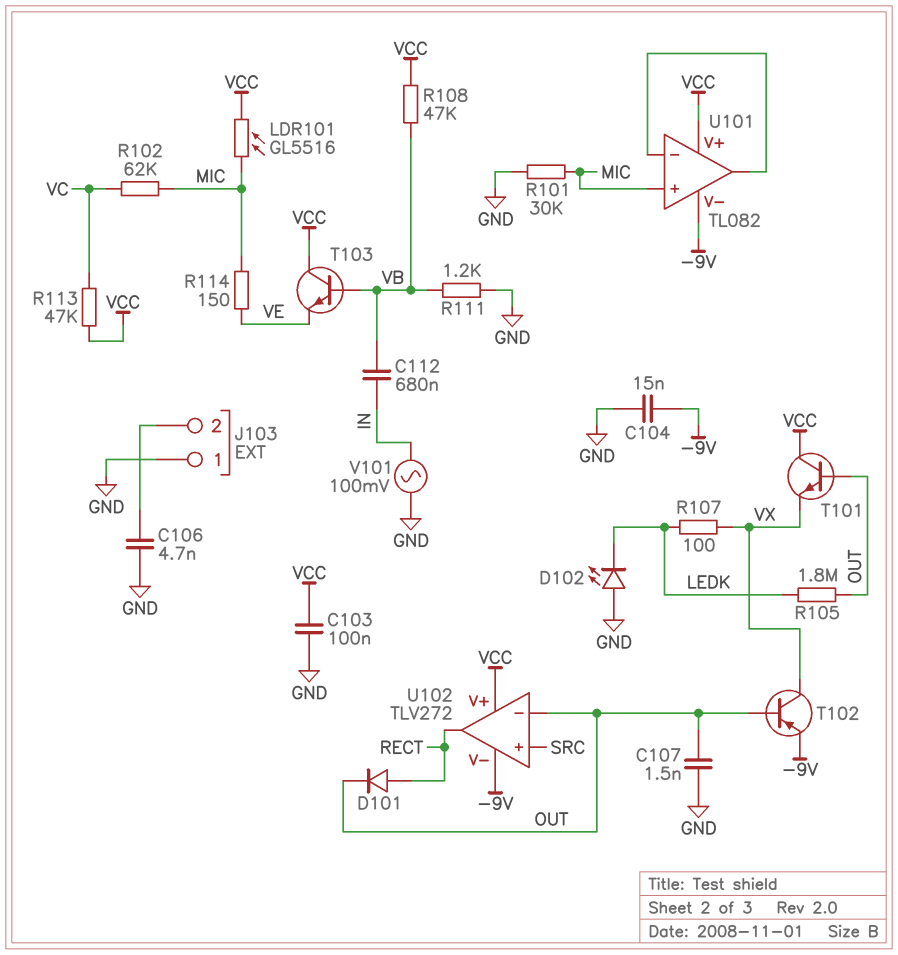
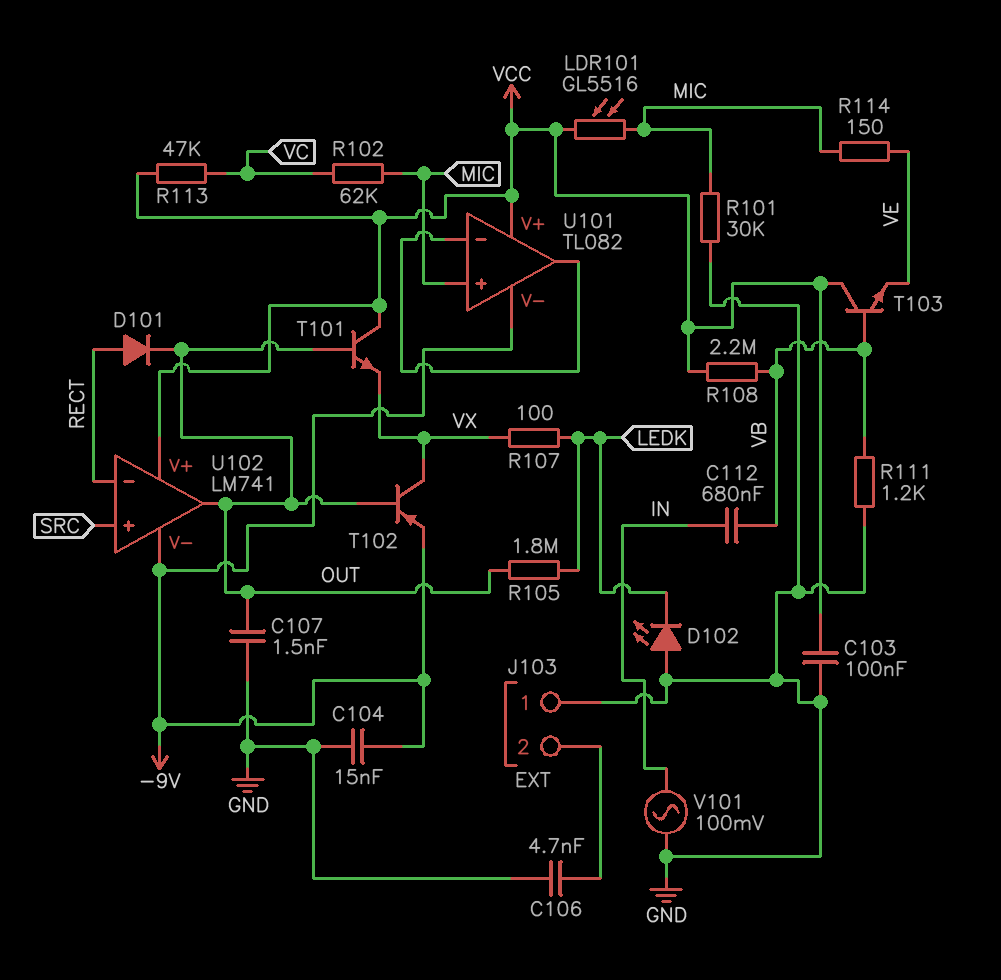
R108: 47k (VB, VCC) -> 2.2M (VB, VCC)
U102: TLV272 -> LM741
U102 pin in-: OUT -> RECT
U102 pin out: RECT -> OUT

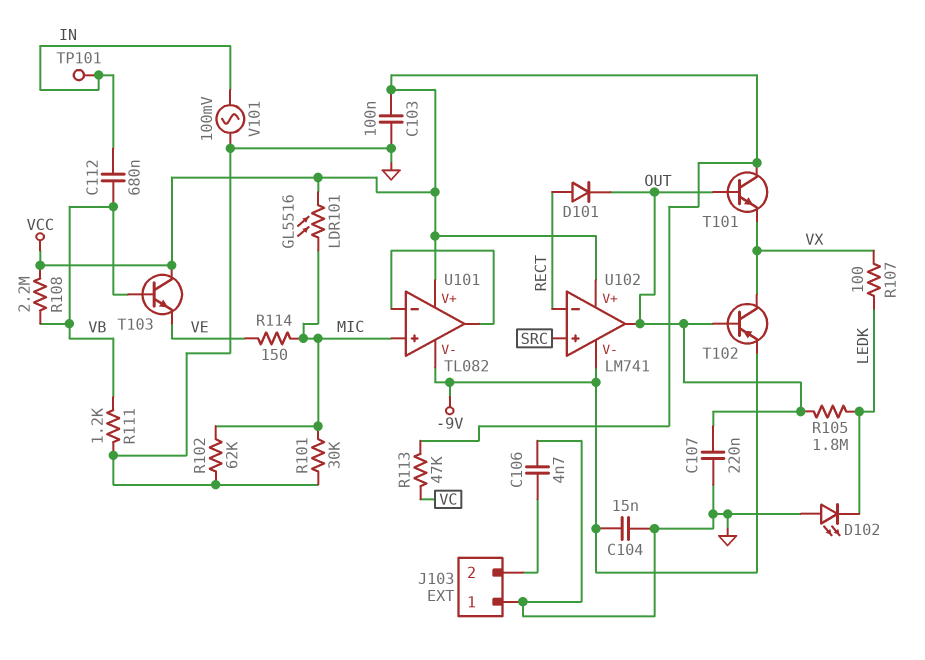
C107: 1.5nF (GND, OUT) -> 220nF (GND, OUT)
R102: 62k (MIC, VC) -> 62k (GND, MIC)
TP101: none -> test point (IN)

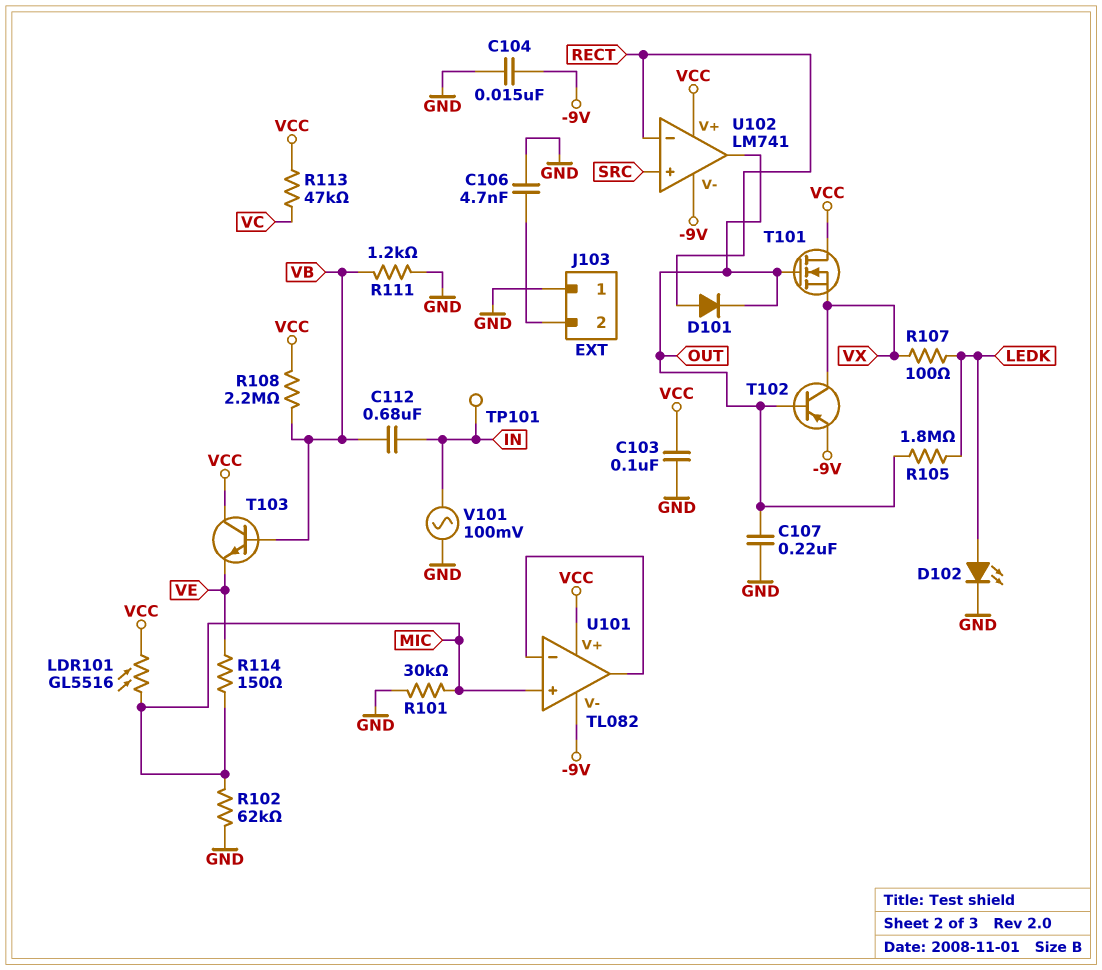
D102: LED (A GND, K LEDK) -> LED (A LEDK, K GND)
T101: NPN (B OUT, C VCC, E VX) -> NMOS (G OUT, D VCC, S VX)

